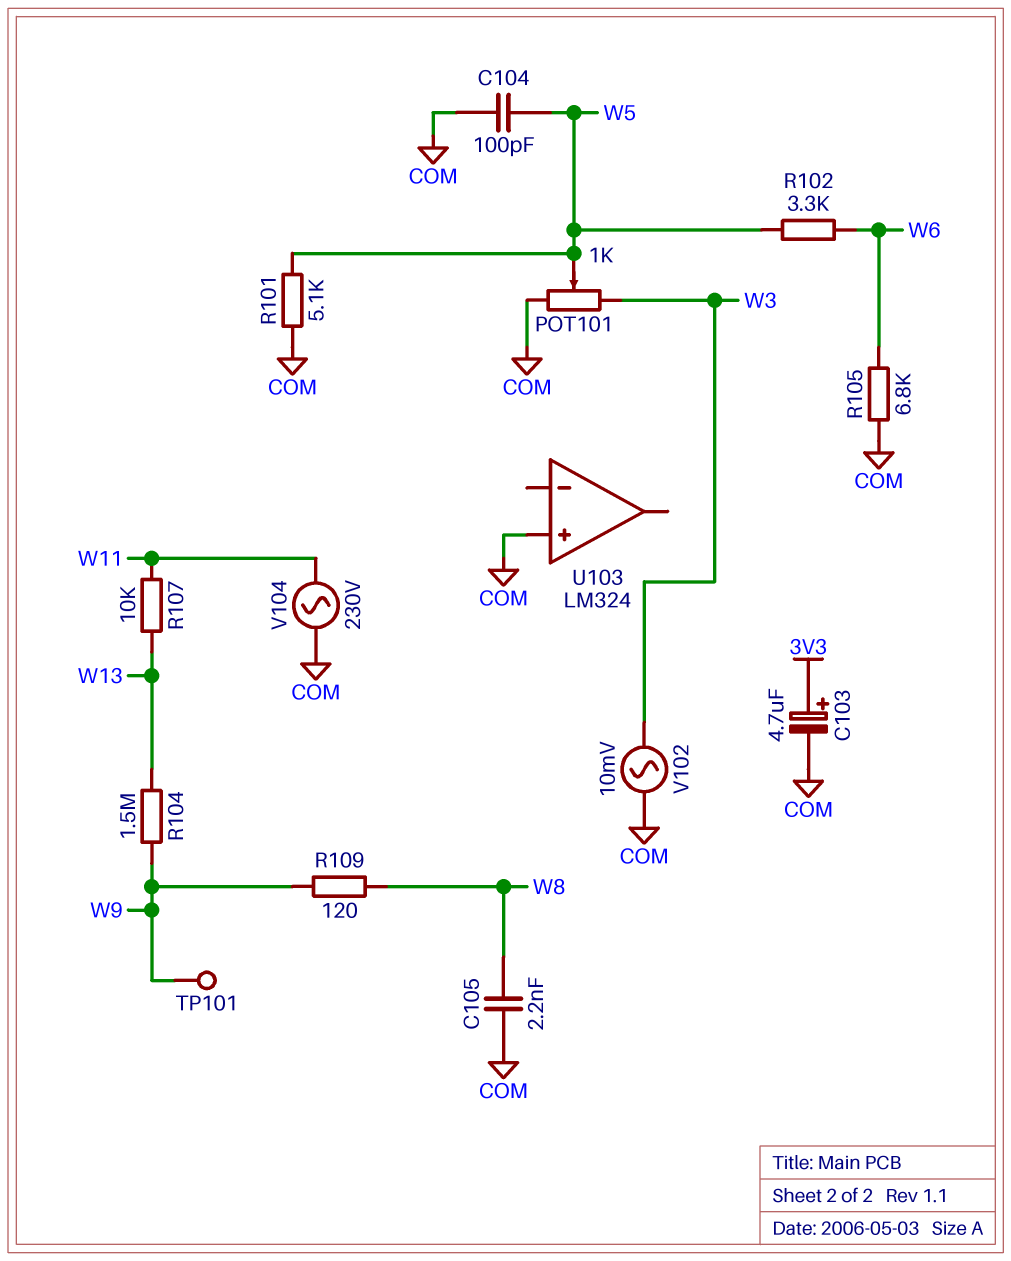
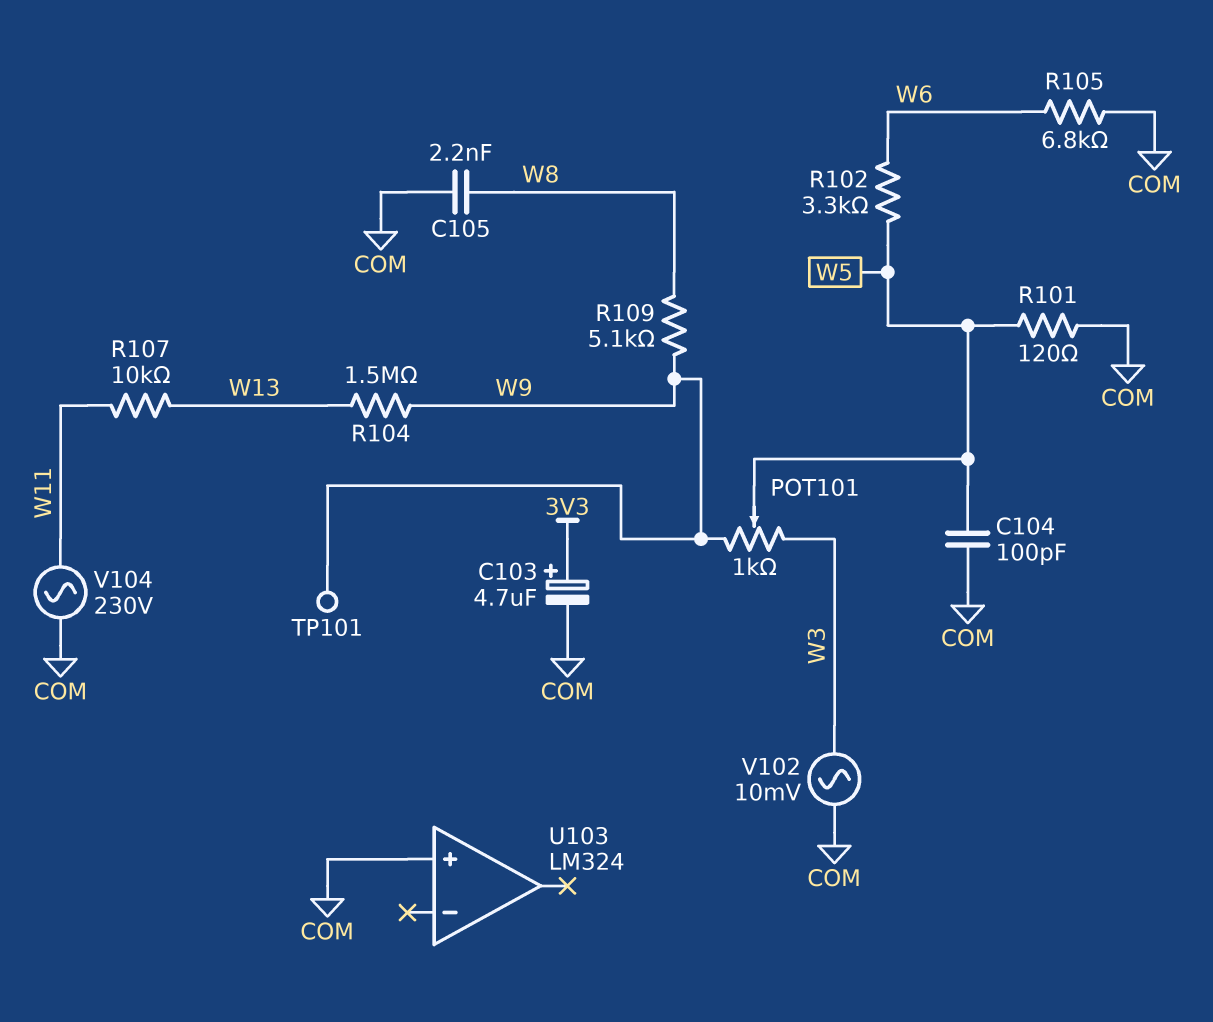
POT101: 1k (COM, W3, wiper W5) -> 1k (W3, W9, wiper W5)
R101: 5.1k (COM, W5) -> 120 (COM, W5)
R109: 120 (W8, W9) -> 5.1k (W8, W9)

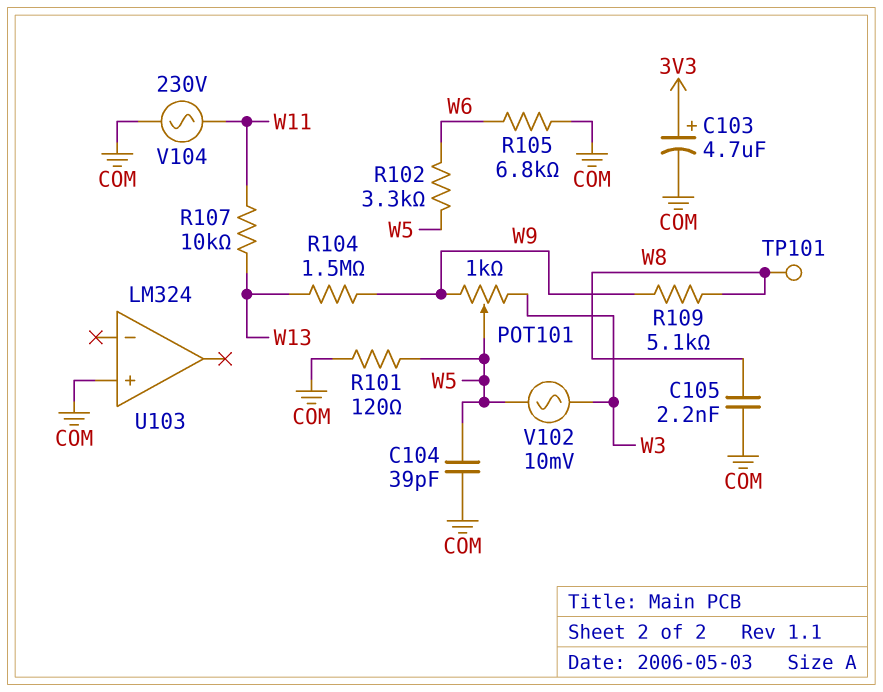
C104: 100pF (COM, W5) -> 39pF (COM, W5)
TP101: test point (W9) -> test point (W8)
V102: AC 10mV (COM, W3) -> AC 10mV (W3, W5)

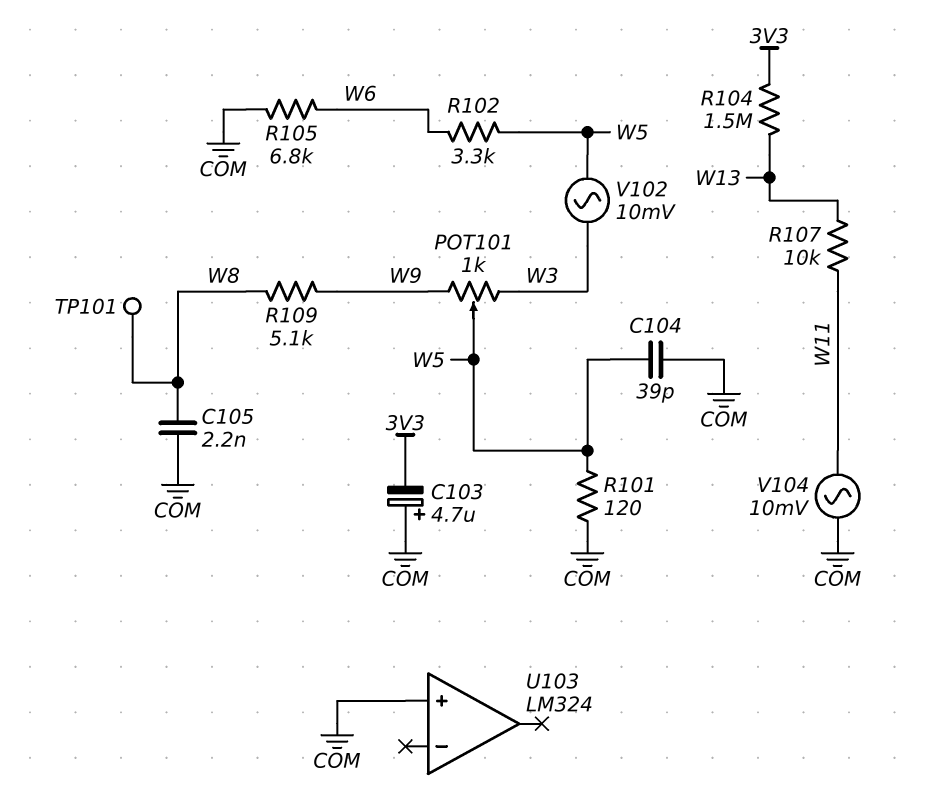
C103: 4.7uF (plus 3V3, minus COM) -> 4.7uF (plus COM, minus 3V3)
R104: 1.5M (W9, W13) -> 1.5M (3V3, W13)
V104: AC 230V (COM, W11) -> AC 10mV (COM, W11)

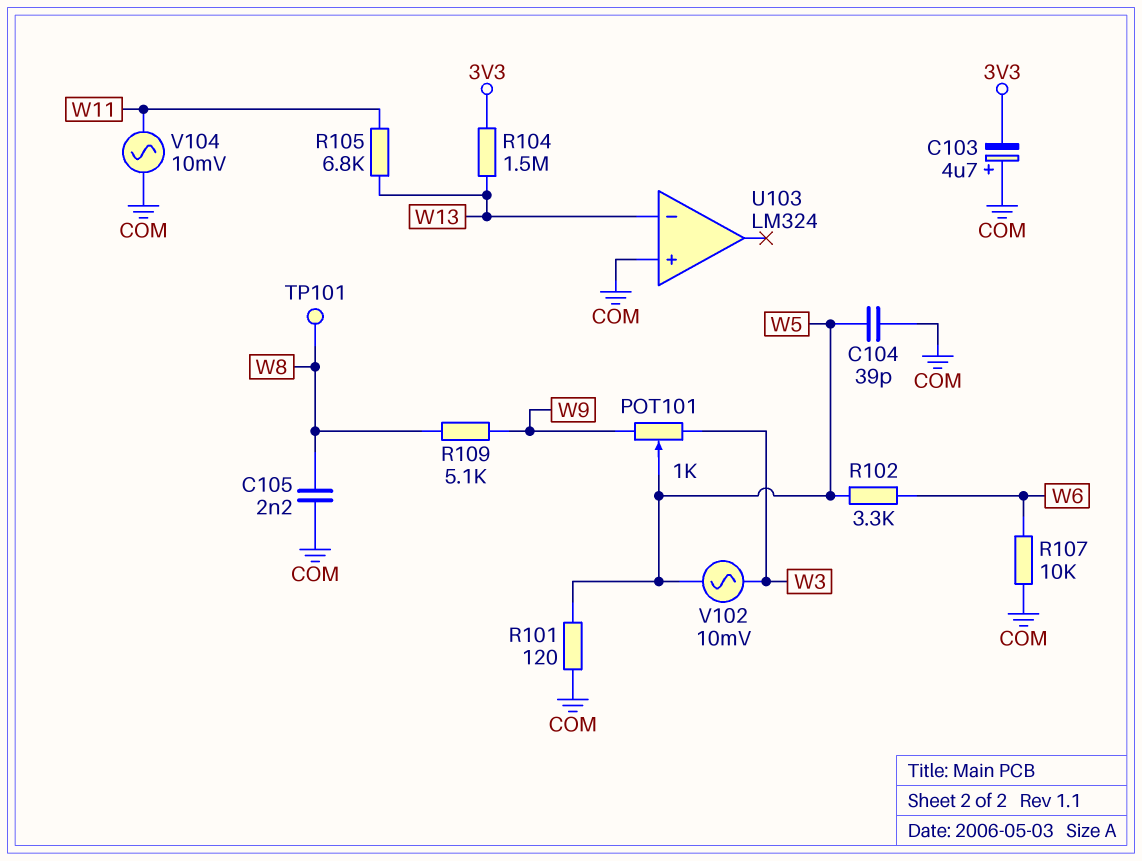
R105: 6.8k (COM, W6) -> 6.8k (W11, W13)
R107: 10k (W11, W13) -> 10k (COM, W6)
U103 pin in-: none -> W13

